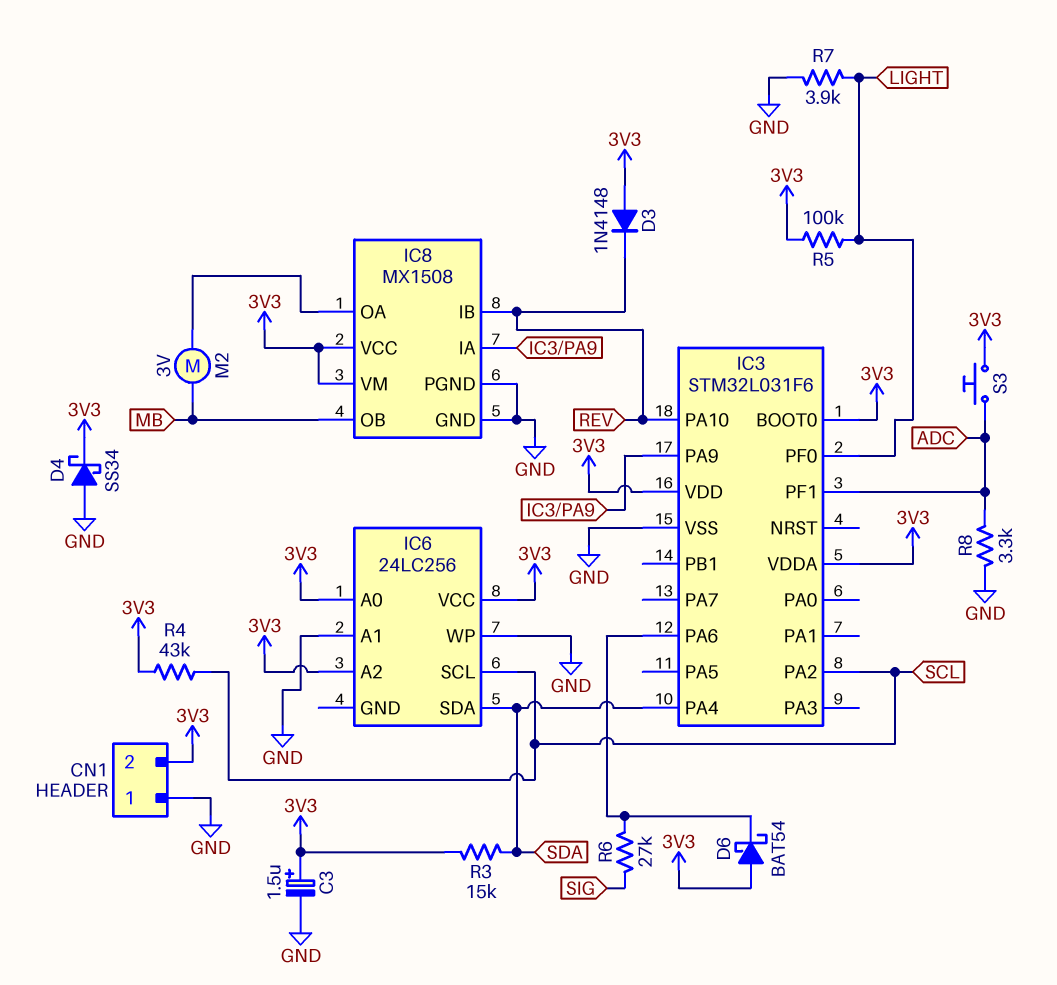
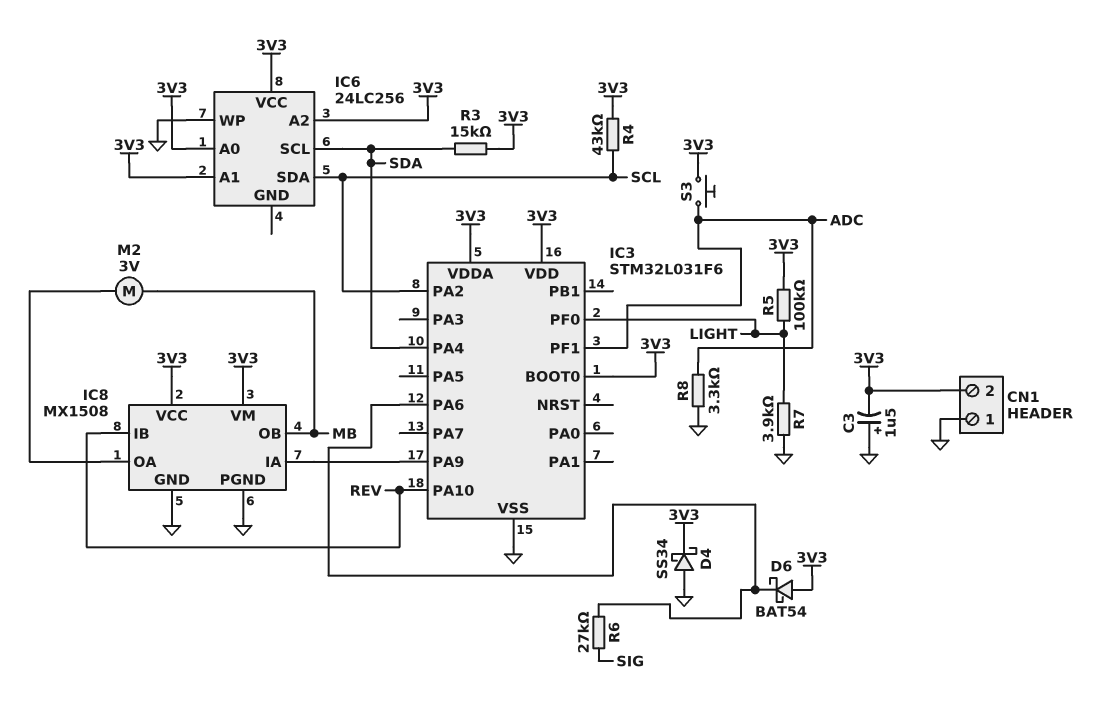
C3: 1.5uF (plus 3V3, minus GND) -> 1.5uF (plus GND, minus 3V3)
D3: diode 1N4148 (A 3V3, K REV) -> none
IC6 pin A1: GND -> 3V3
IC6 pin SCL: SCL -> SDA
IC6 pin SDA: SDA -> SCL

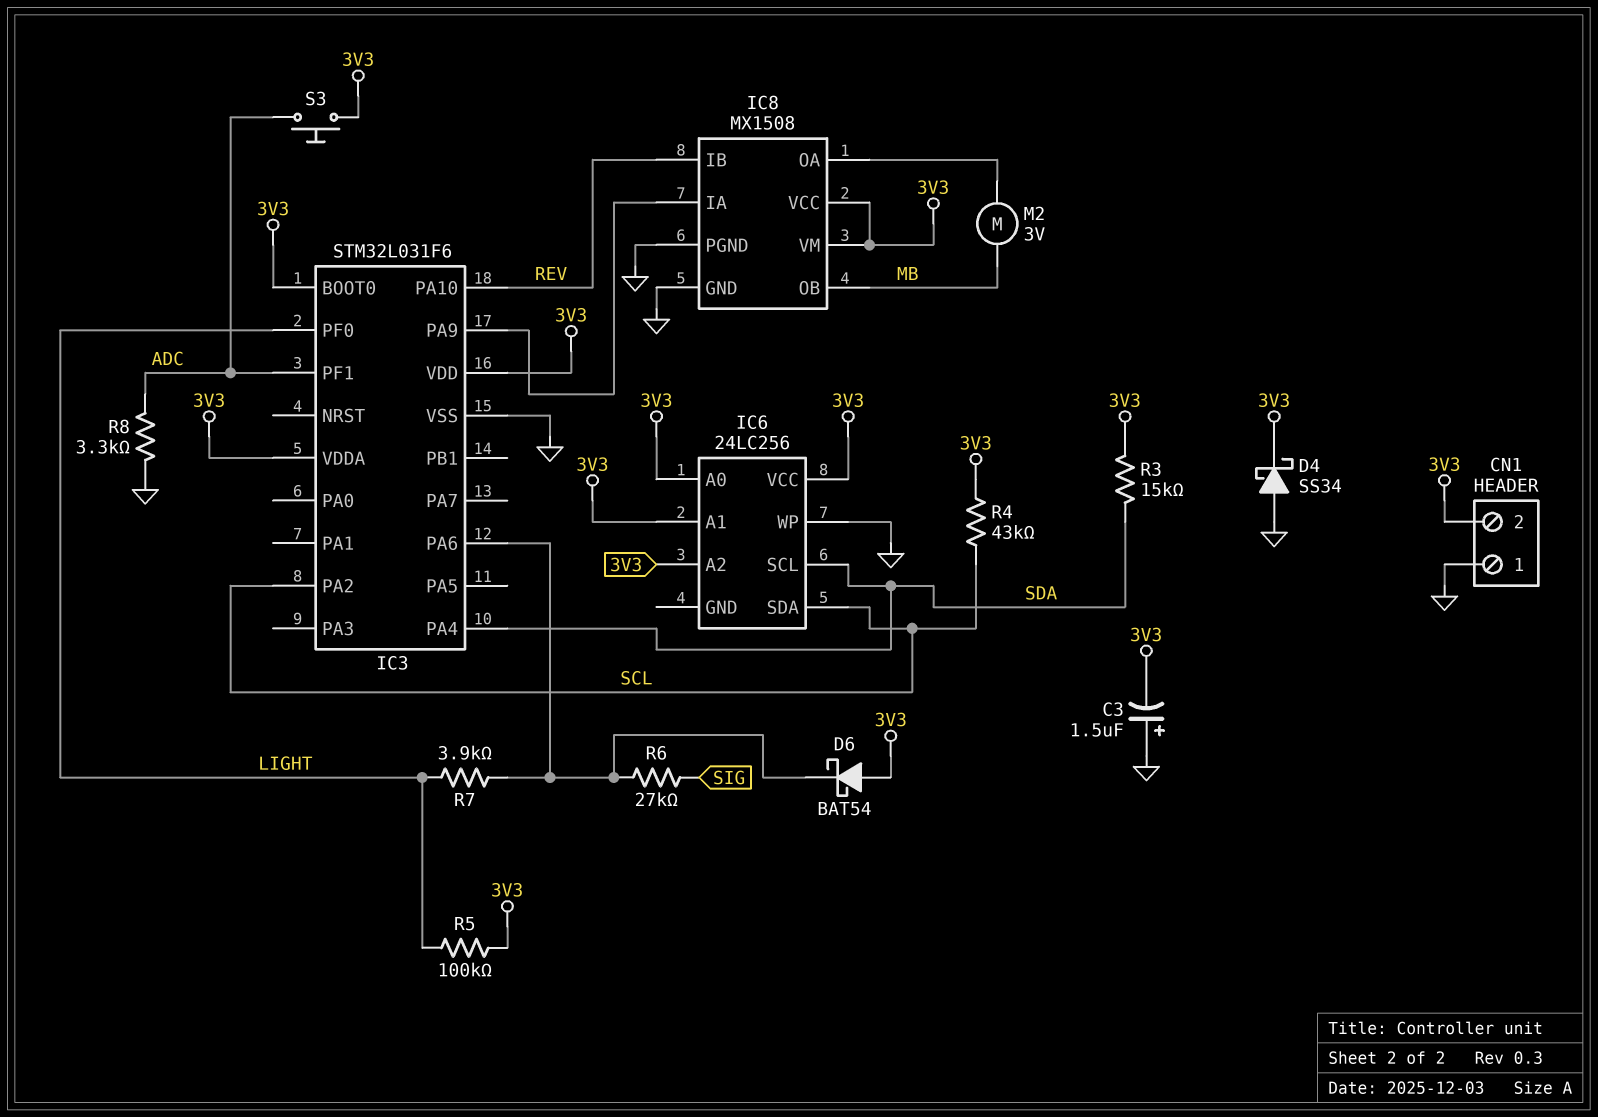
R7: 3.9k (GND, LIGHT) -> 3.9k (IC3/PA6, LIGHT)

